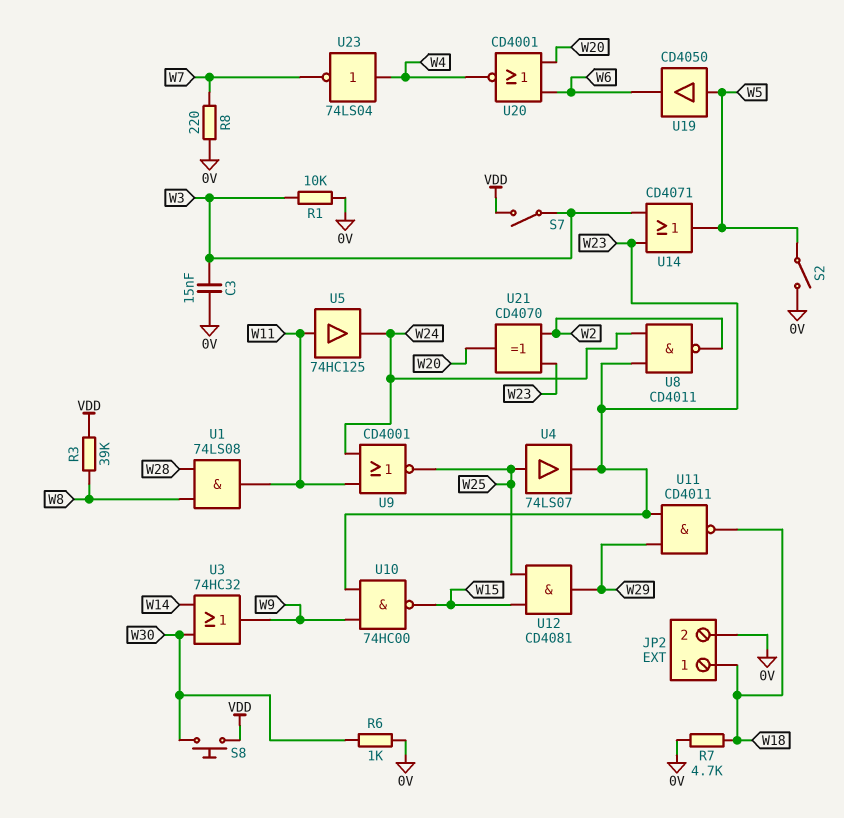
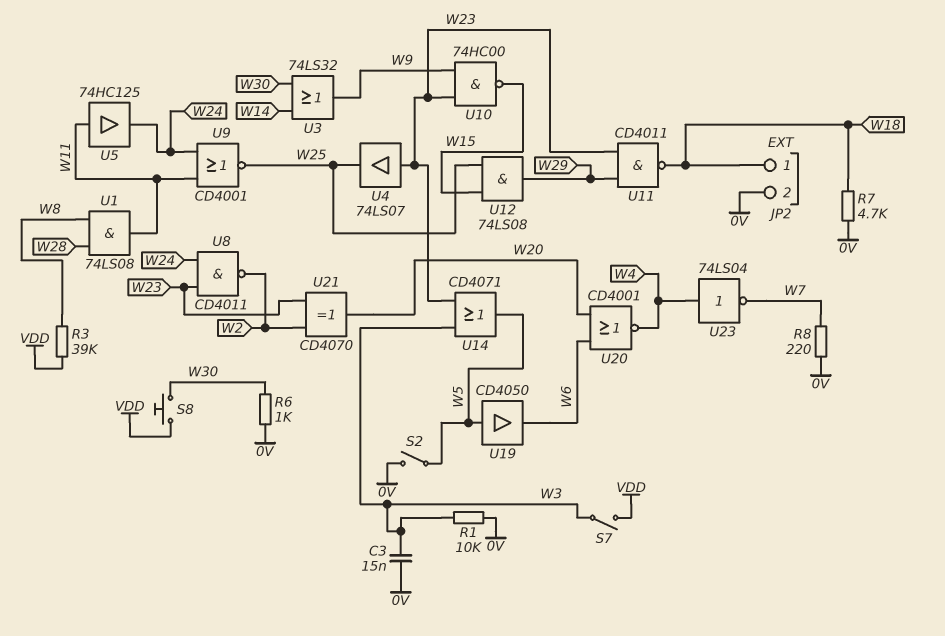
U3: OR 74HC32 (in W14, in W30, out W9) -> OR 74LS32 (in W14, in W30, out W9)
U4: buffer 74LS07 (in W25, out W23) -> buffer 74LS07 (in W23, out W25)
U12: AND CD4081 (in W15, in W25, out W29) -> AND 74LS08 (in W15, in W25, out W29)

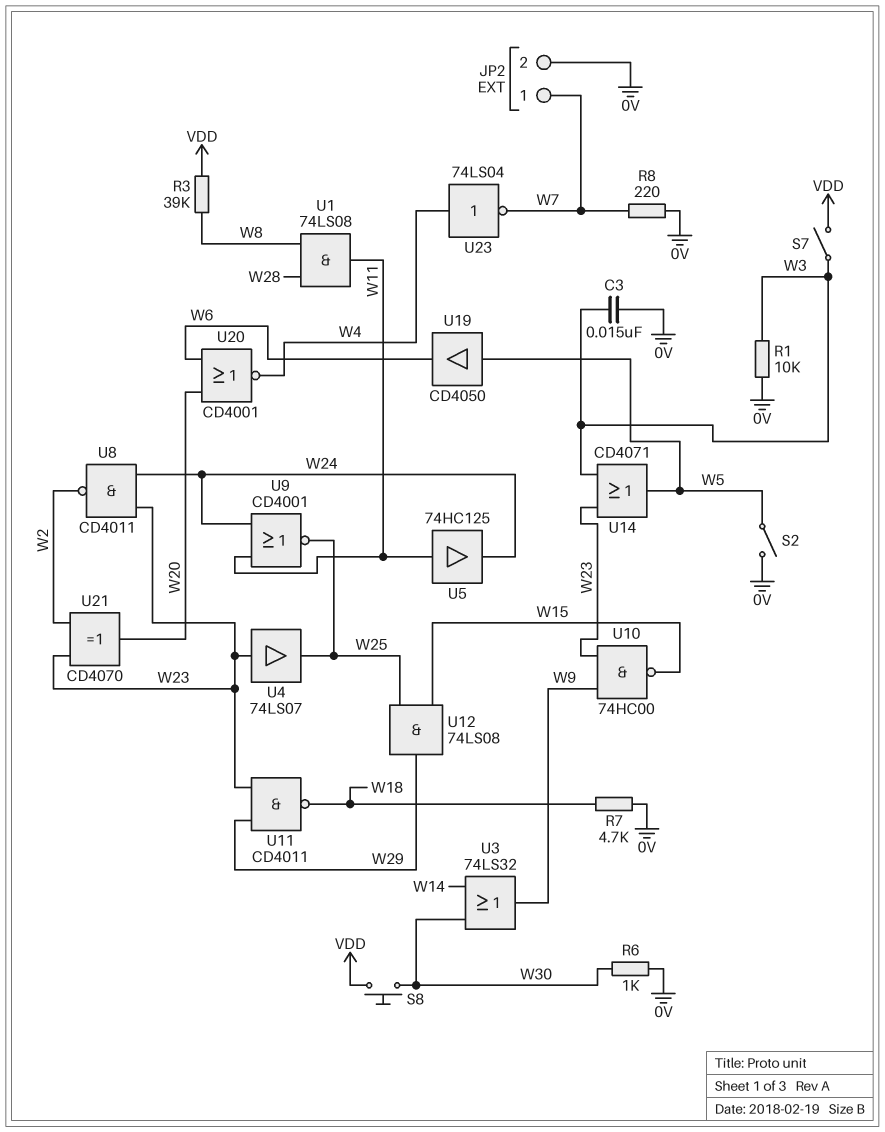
JP2 pin 1: W18 -> W7

